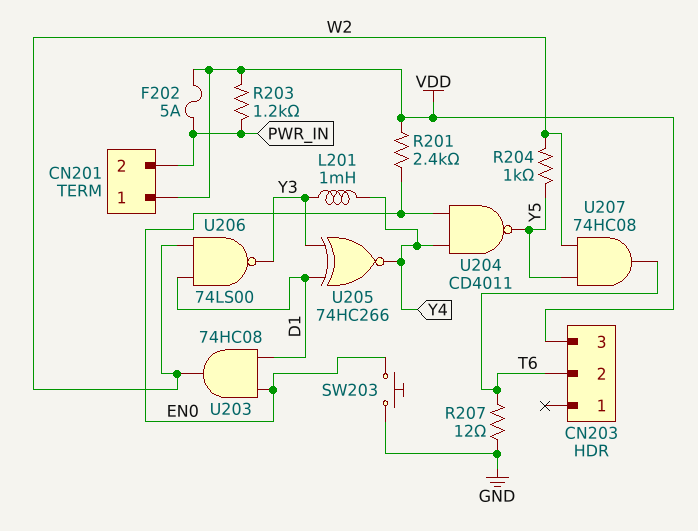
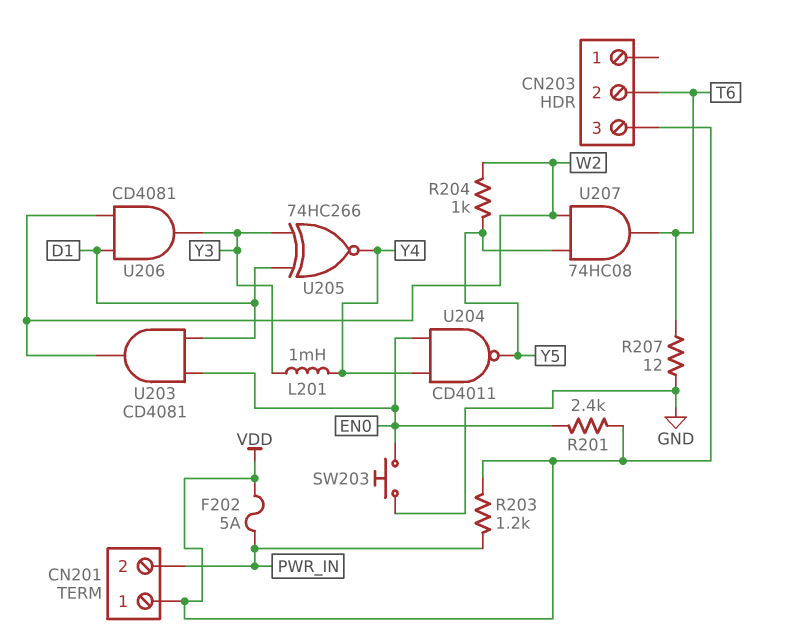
U203: AND 74HC08 (in D1, in EN0, out W2) -> AND CD4081 (in D1, in EN0, out W2)
U206: NAND 74LS00 (in D1, in W2, out Y3) -> AND CD4081 (in D1, in W2, out Y3)

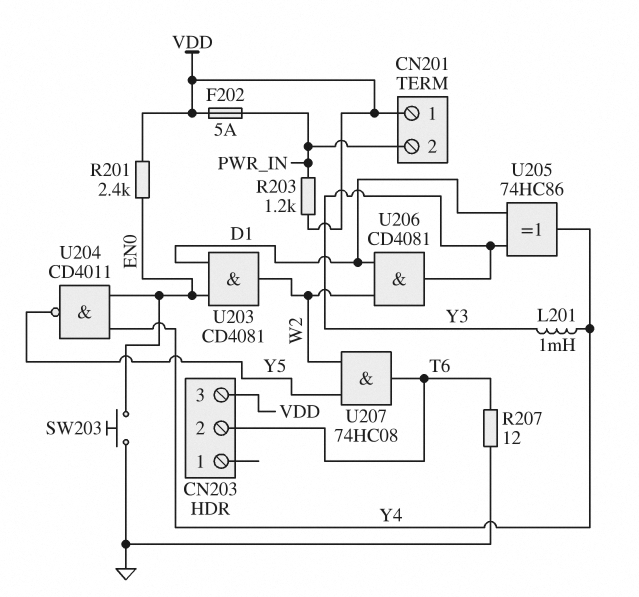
R204: 1k (W2, Y5) -> none
U205: XNOR 74HC266 (in D1, in Y3, out Y4) -> XOR 74HC86 (in D1, in Y3, out Y4)

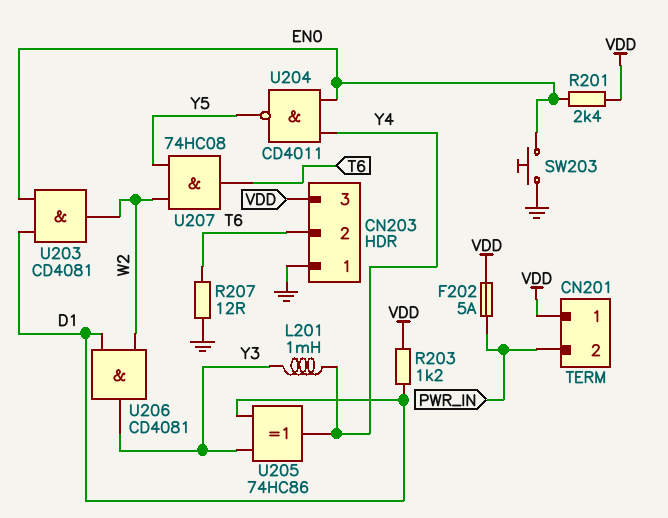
CN203 pin 1: none -> GND
R203: 1.2k (PWR_IN, VDD) -> 1.2k (D1, VDD)

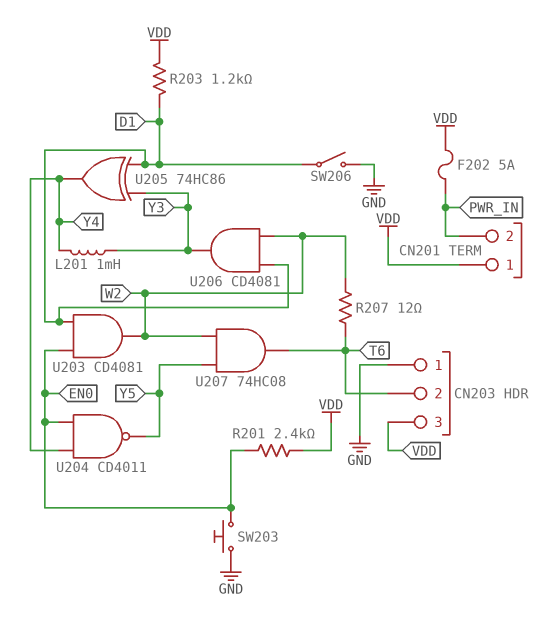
R207: 12 (GND, T6) -> 12 (T6, W2)
SW206: none -> switch (D1, GND)

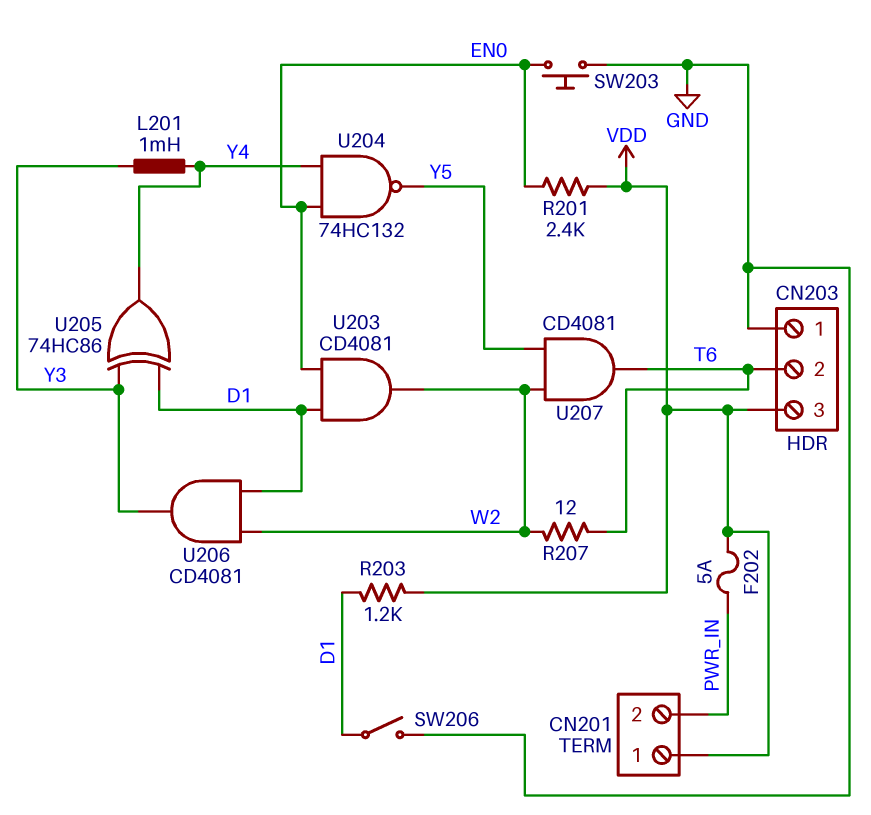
U204: NAND CD4011 (in EN0, in Y4, out Y5) -> NAND 74HC132 (in EN0, in Y4, out Y5)
U207: AND 74HC08 (in W2, in Y5, out T6) -> AND CD4081 (in W2, in Y5, out T6)

